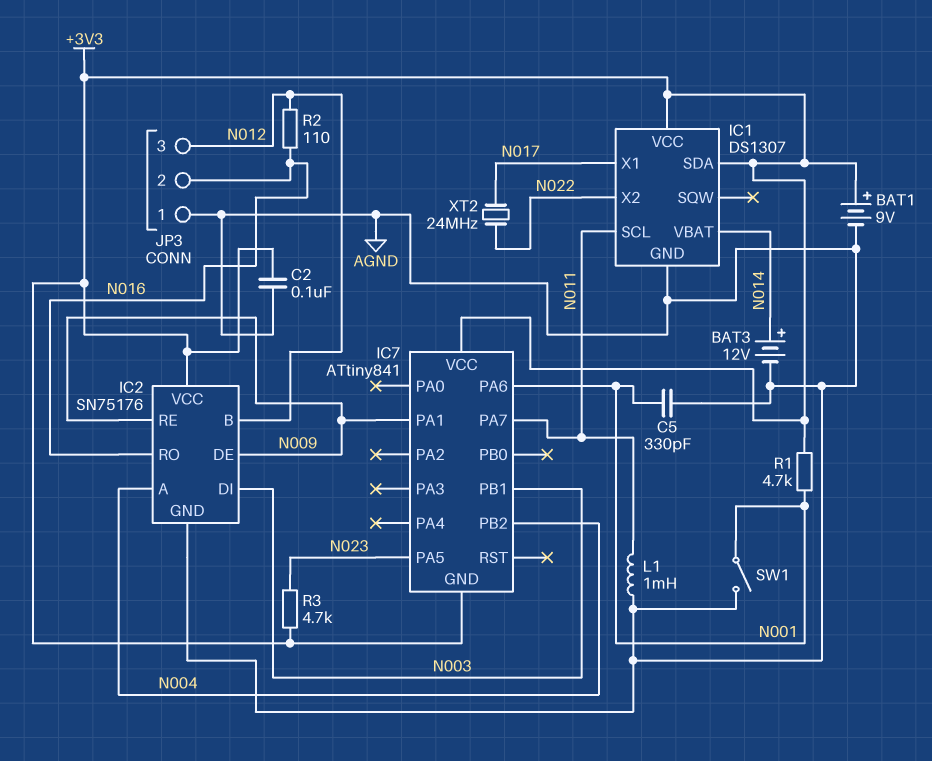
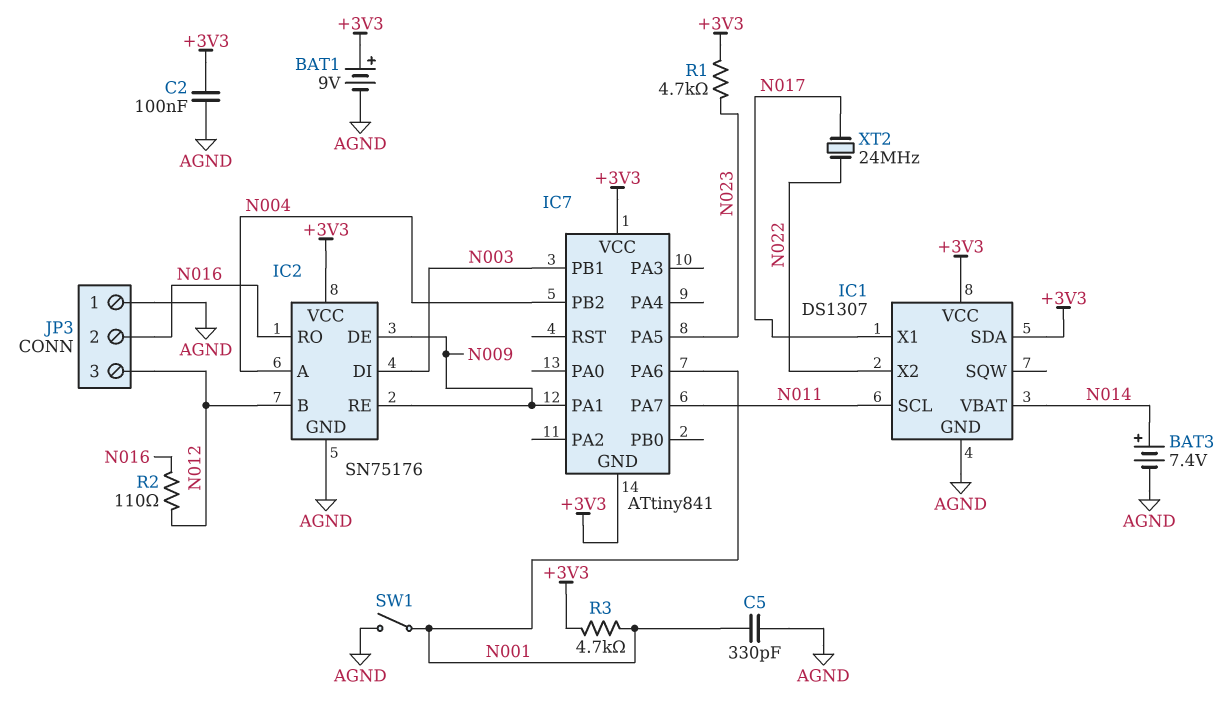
BAT3: 12V (plus N014, minus AGND) -> 7.4V (plus N014, minus AGND)
L1: 1mH (AGND, N011) -> none
R1: 4.7k (+3V3, N001) -> 4.7k (+3V3, N023)
R3: 4.7k (+3V3, N023) -> 4.7k (+3V3, N001)

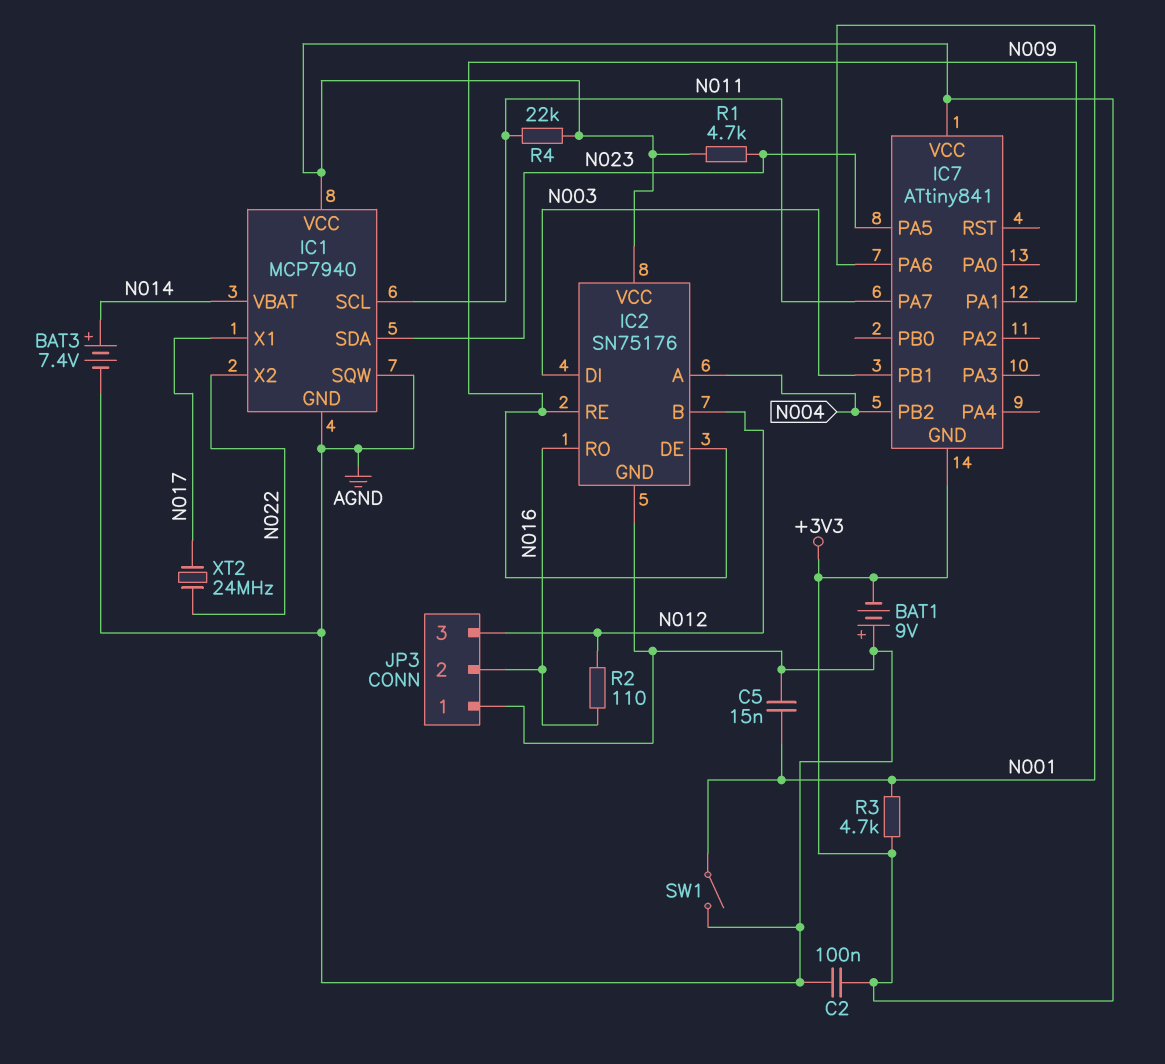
BAT1: 9V (plus +3V3, minus AGND) -> 9V (plus AGND, minus +3V3)
C5: 330pF (AGND, N001) -> 15nF (AGND, N001)
IC1: DS1307 -> MCP7940
IC1 pin SDA: +3V3 -> N023
IC1 pin SQW: none -> AGND
R4: none -> 22k (+3V3, N011)

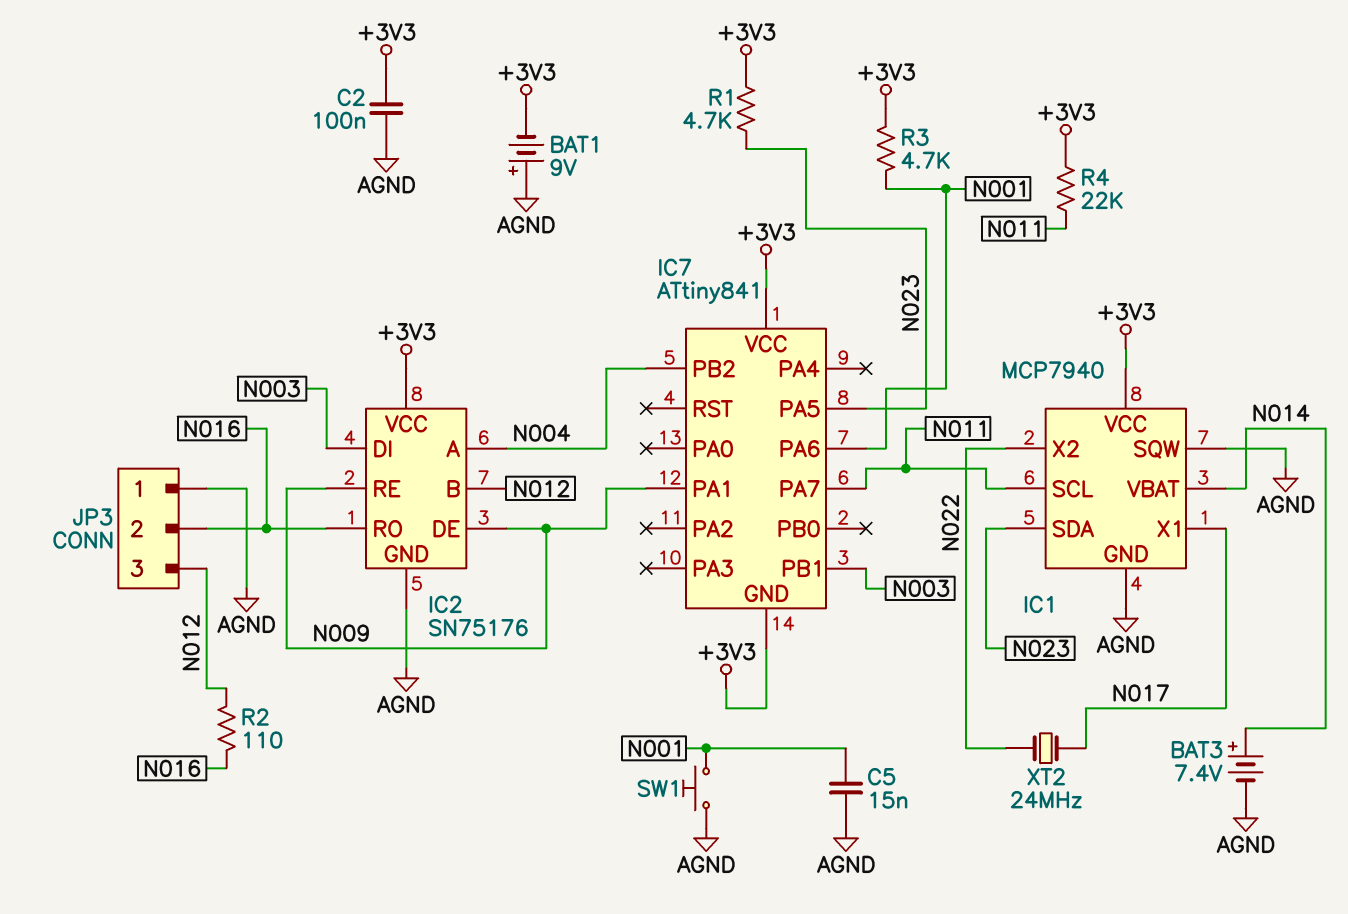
SW1: switch (AGND, N001) -> button (AGND, N001)

